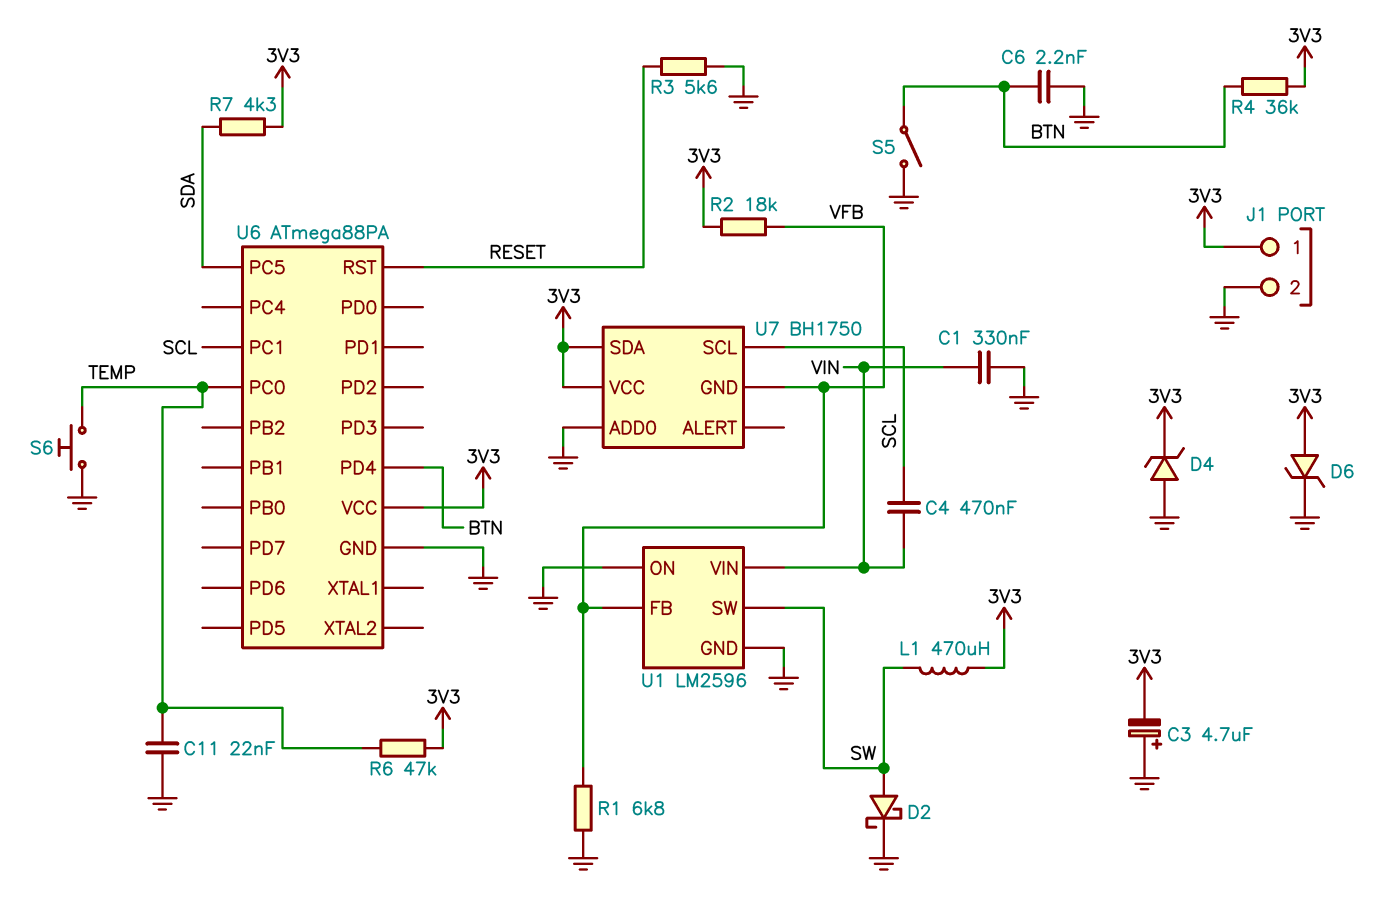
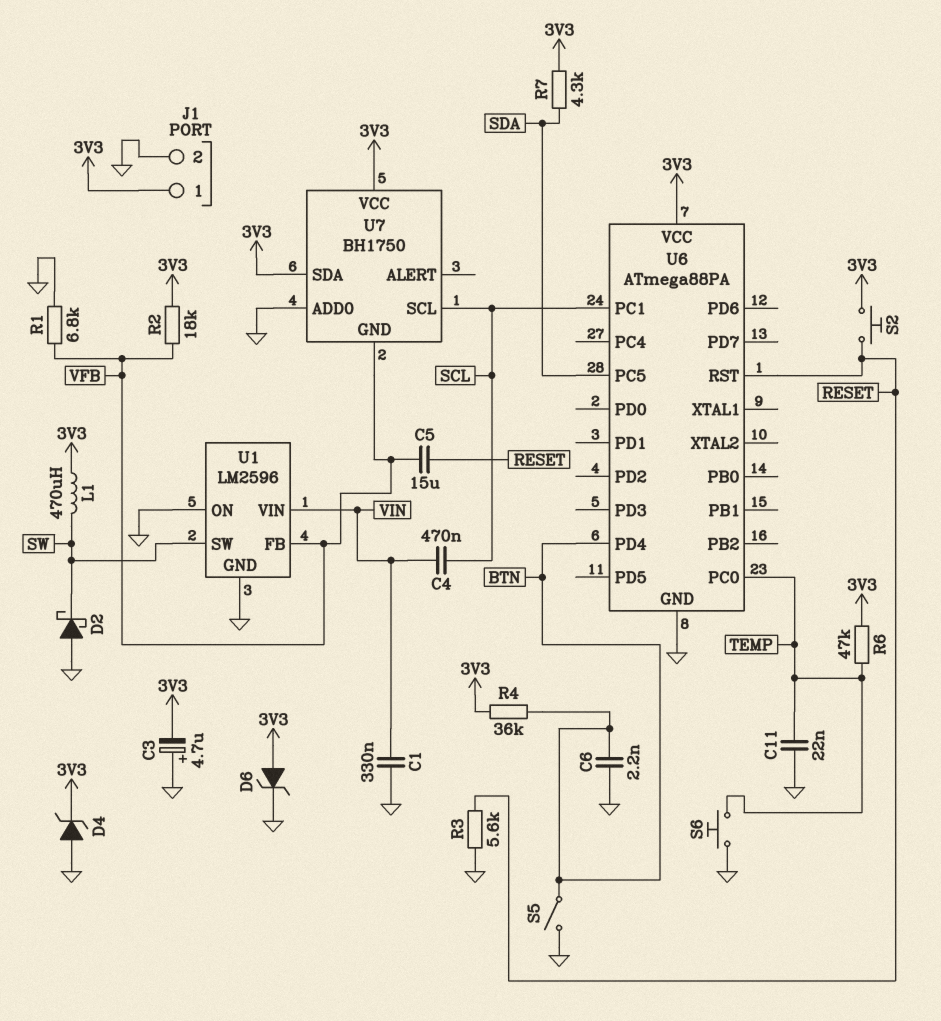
C5: none -> 15uF (RESET, VFB)
D2: schottky (A SW, K GND) -> schottky (A GND, K SW)
S2: none -> button (3V3, RESET)

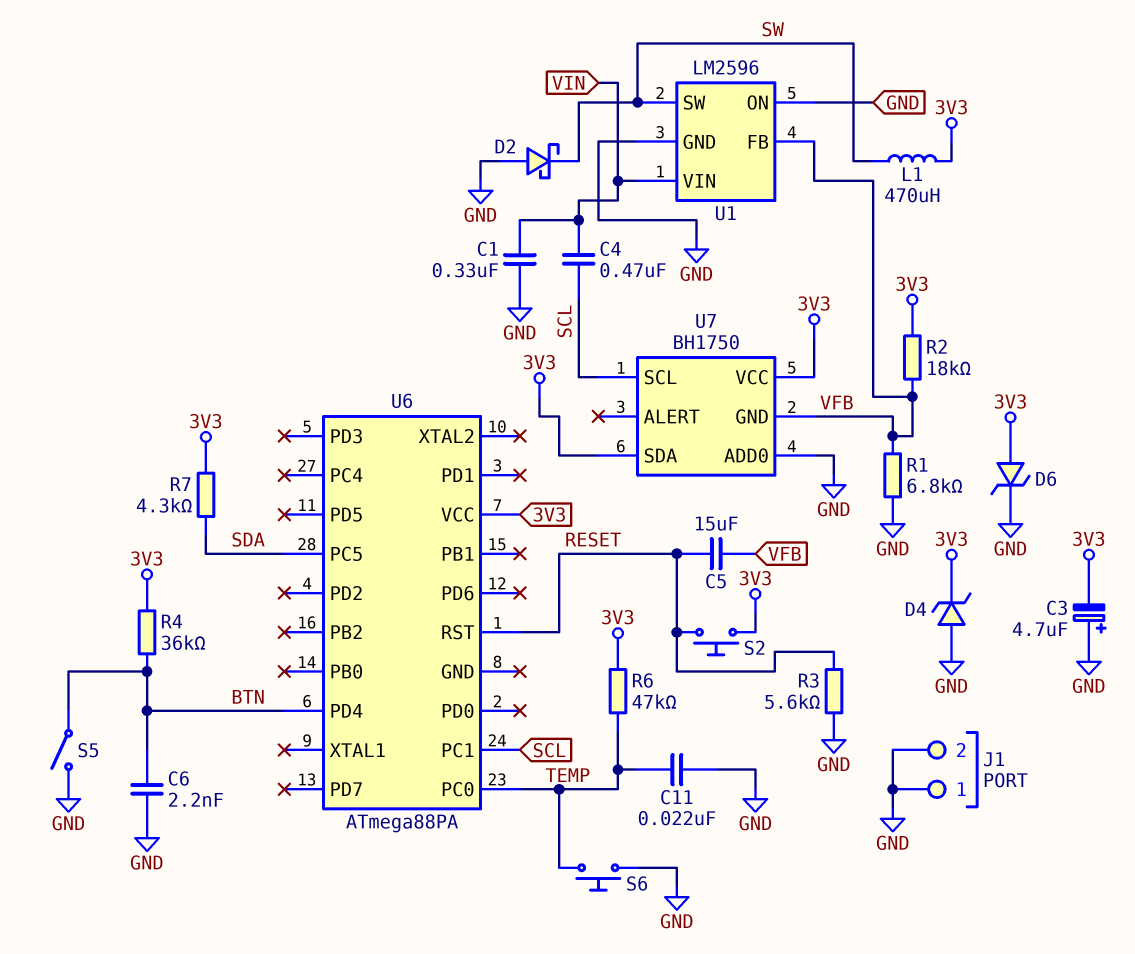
J1 pin 1: 3V3 -> GND
U6 pin GND: GND -> none

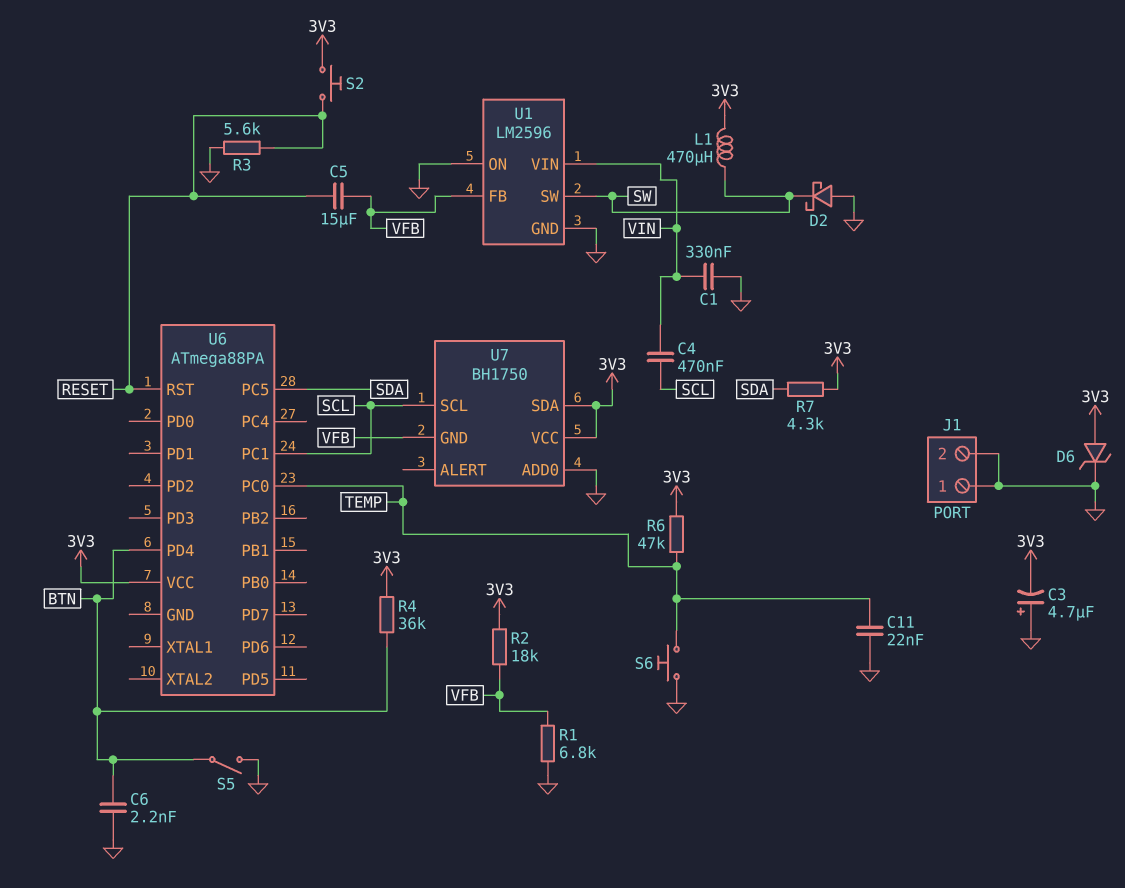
D4: zener (A GND, K 3V3) -> none

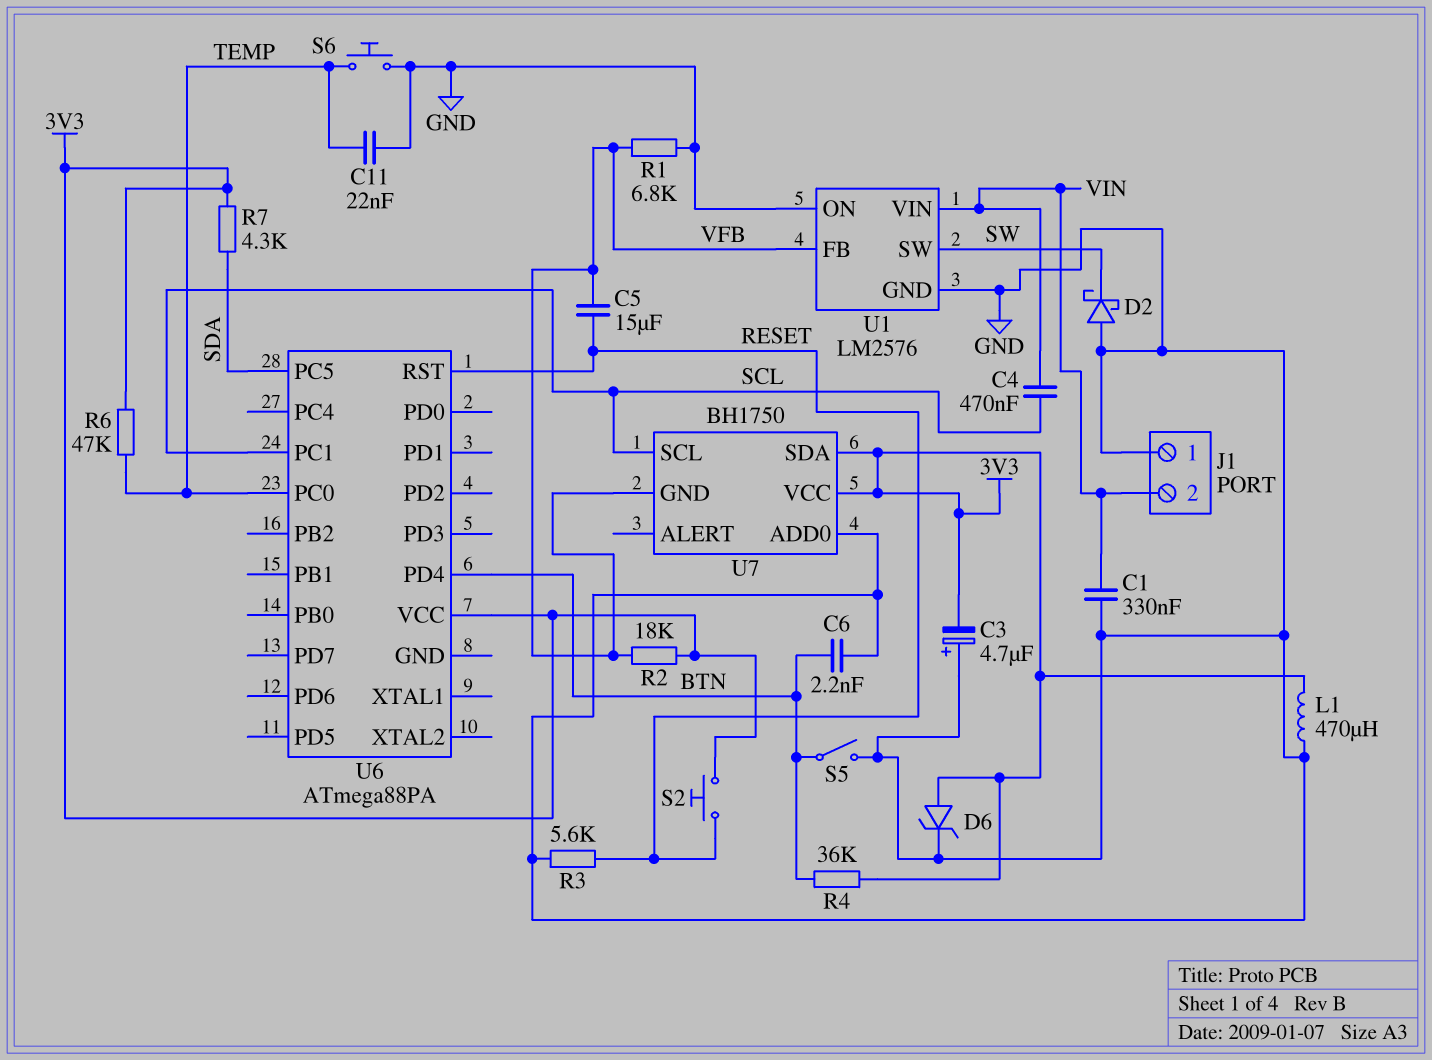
J1 pin 2: GND -> VIN
L1: 470uH (3V3, SW) -> 470uH (3V3, GND)
U1: LM2596 -> LM2576

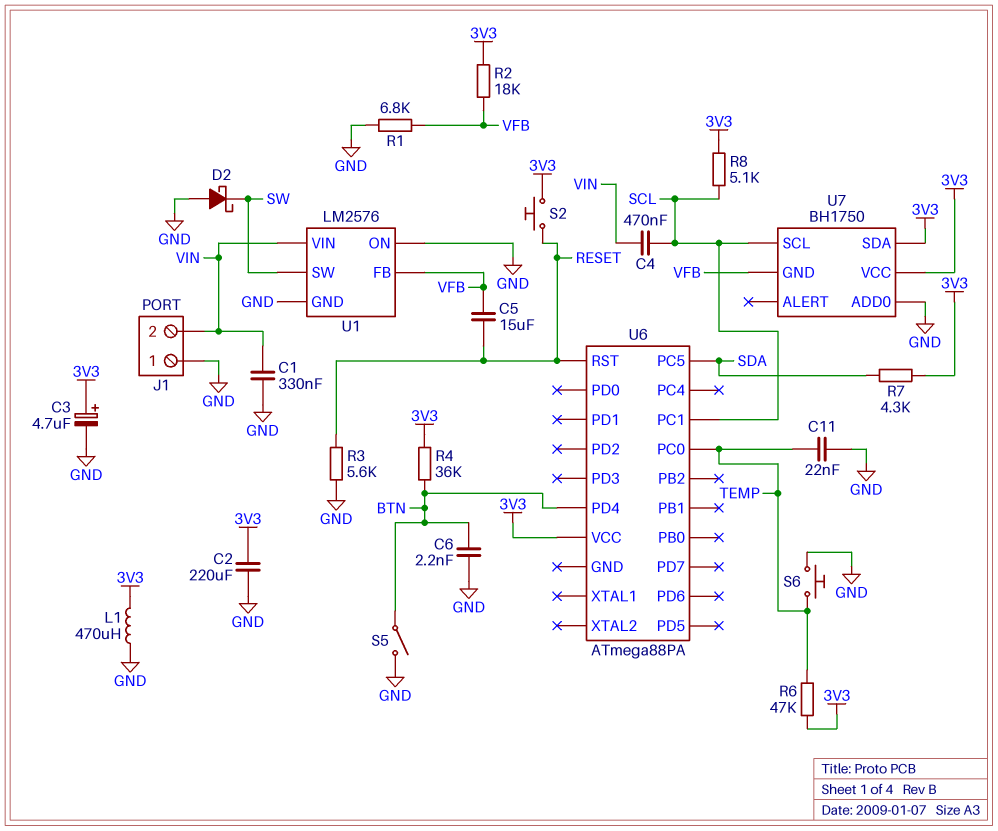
C2: none -> 220uF (3V3, GND)
C3: 4.7uF (plus GND, minus 3V3) -> 4.7uF (plus 3V3, minus GND)
D6: zener (A 3V3, K GND) -> none
R8: none -> 5.1k (3V3, SCL)

